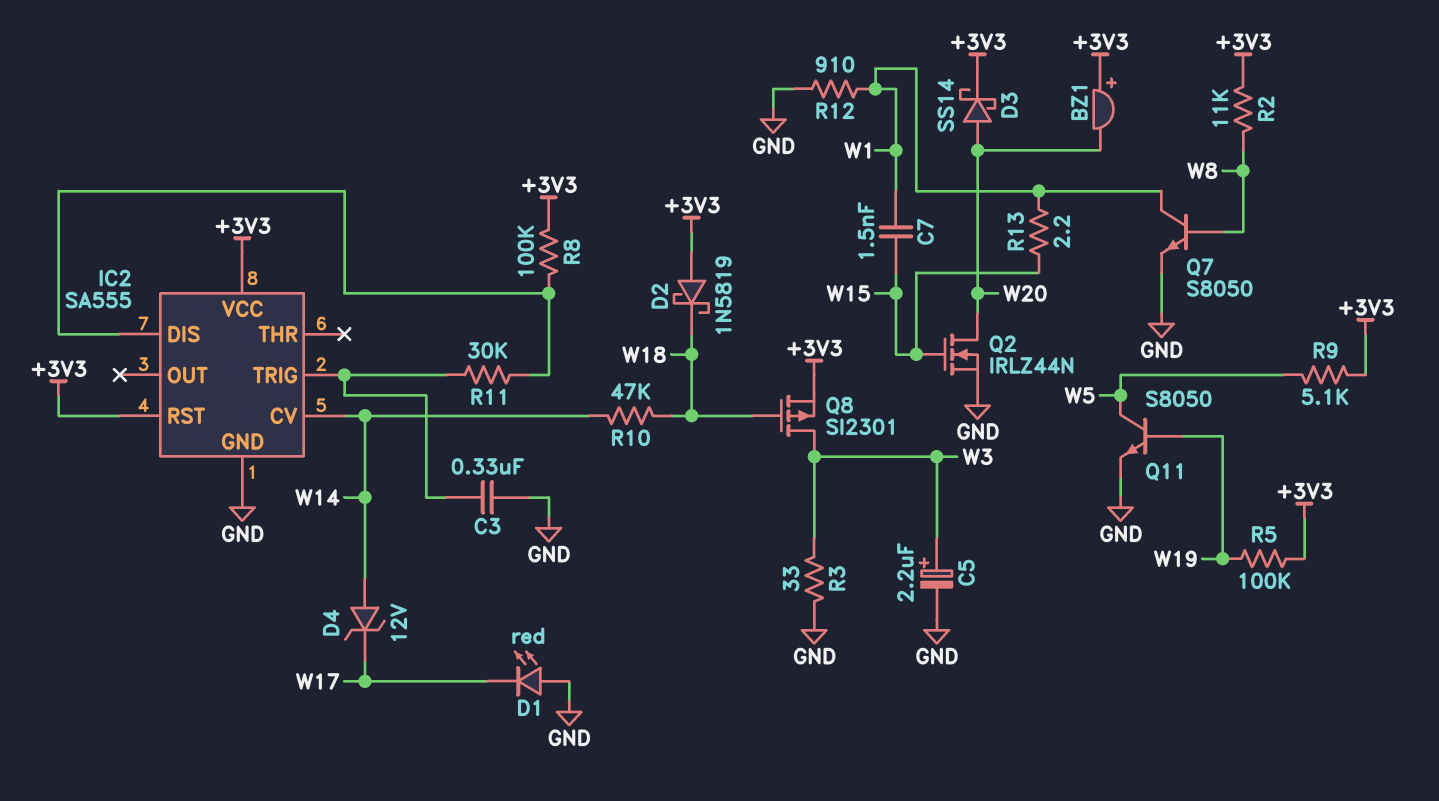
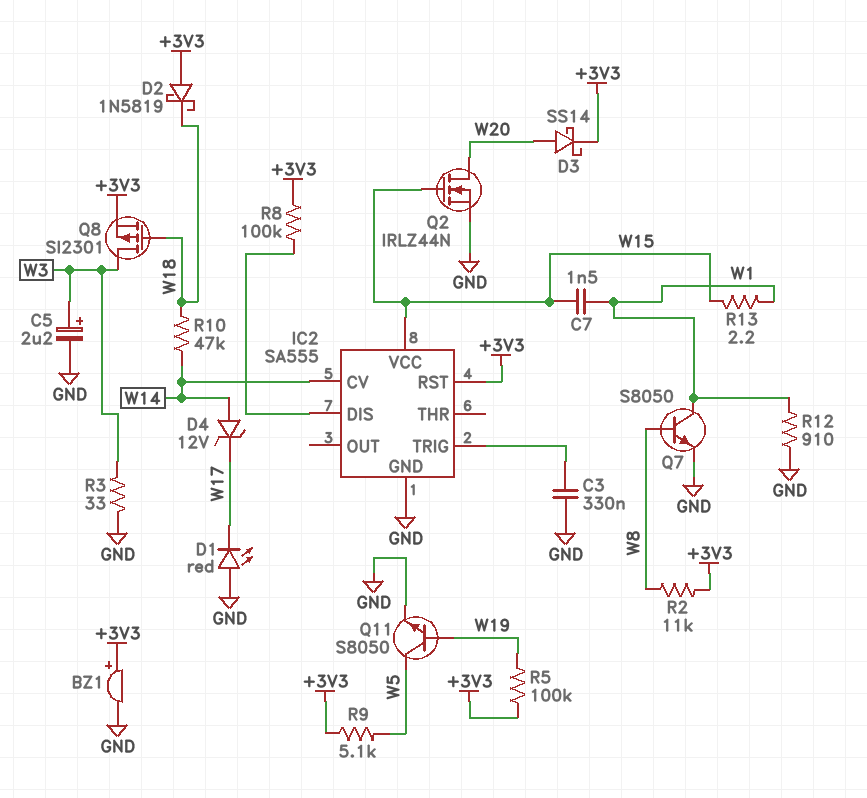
BZ1: buzzer (plus +3V3, minus W20) -> buzzer (plus +3V3, minus GND)
IC2 pin VCC: +3V3 -> W15
R11: 30k (IC2/DIS, IC2/TRIG) -> none

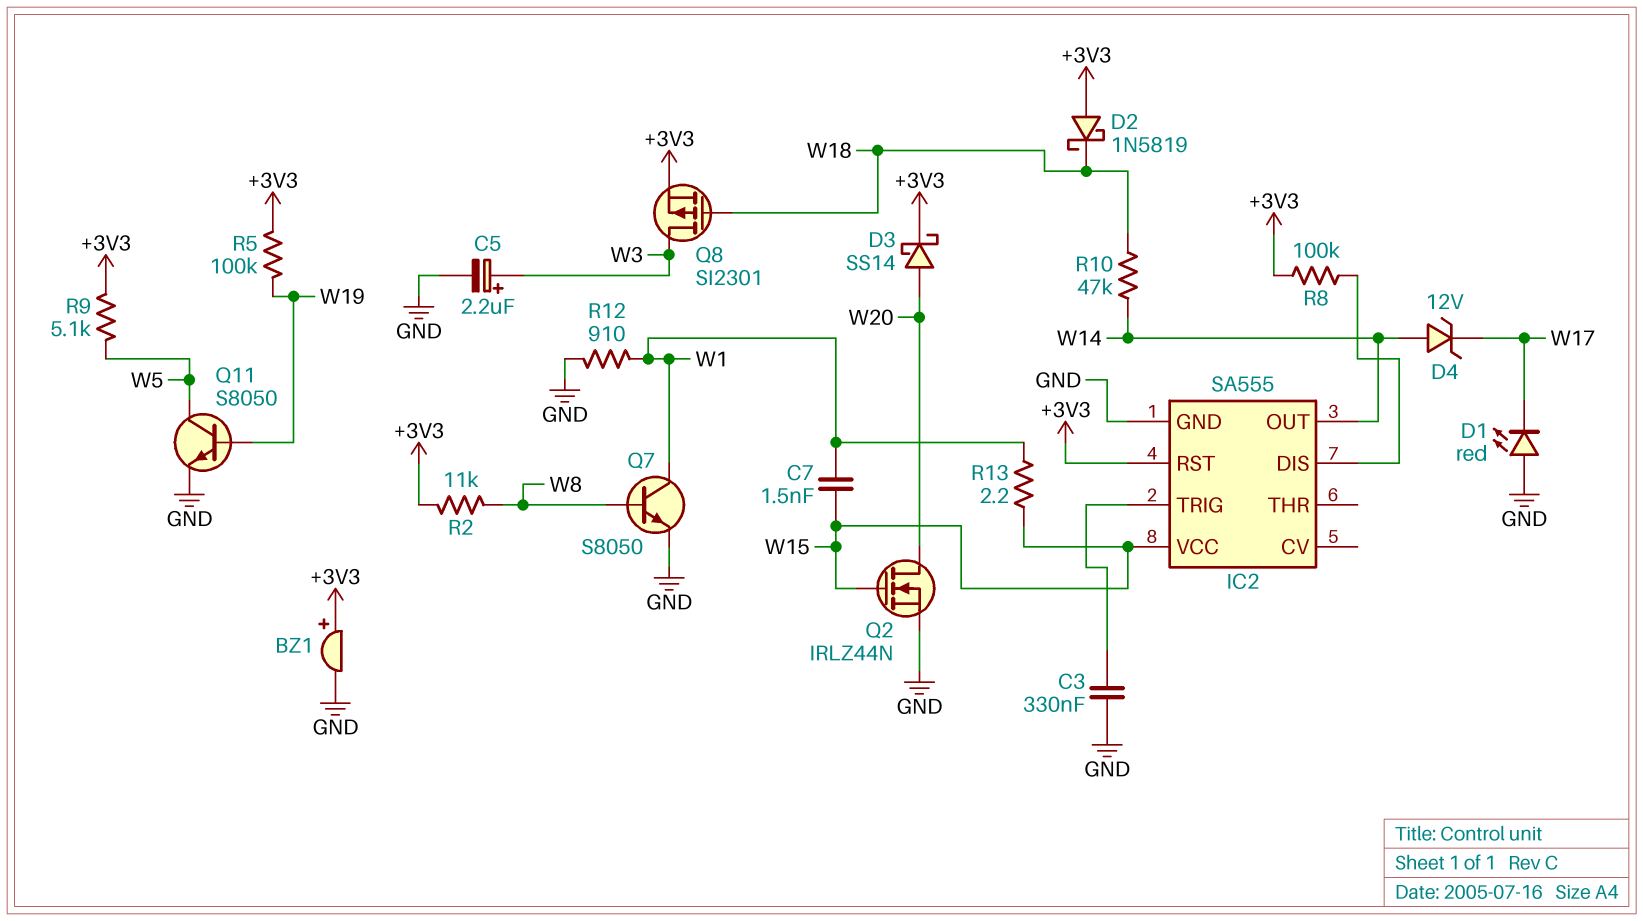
IC2 pin CV: W14 -> none
IC2 pin OUT: none -> W14
R3: 33 (GND, W3) -> none

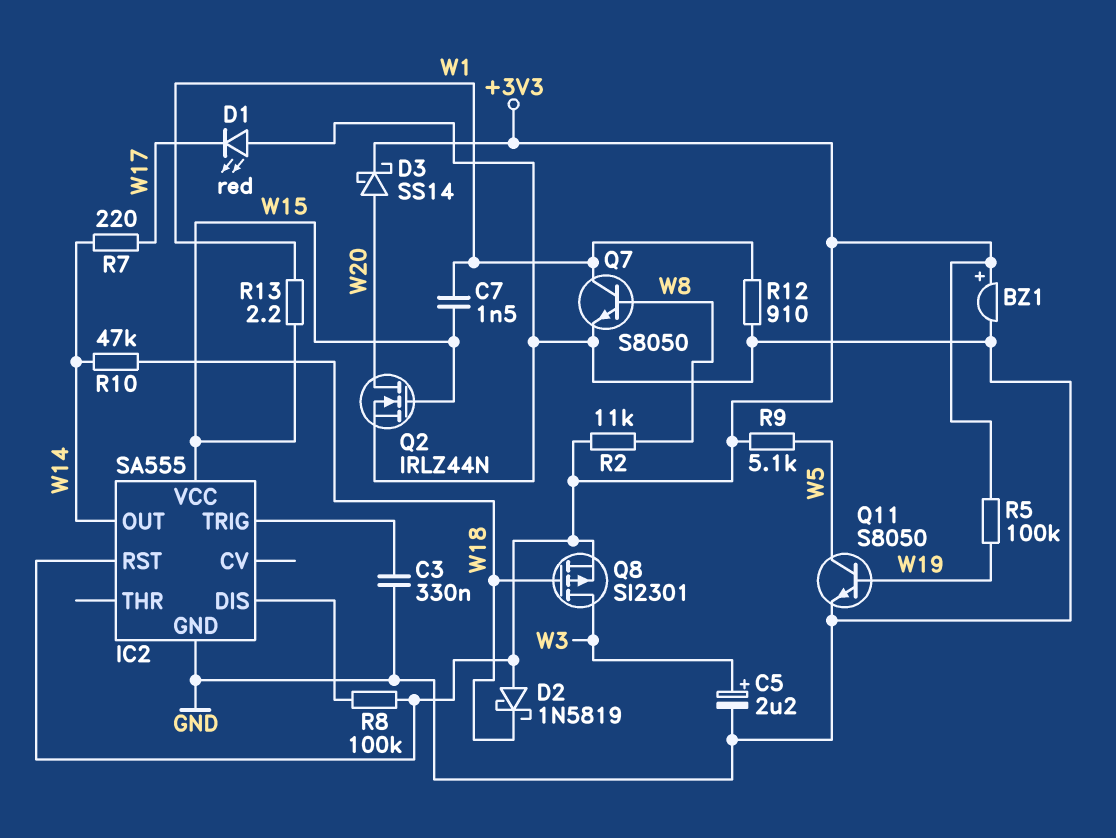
D4: zener 12V (A W14, K W17) -> none
R7: none -> 220 (W14, W17)

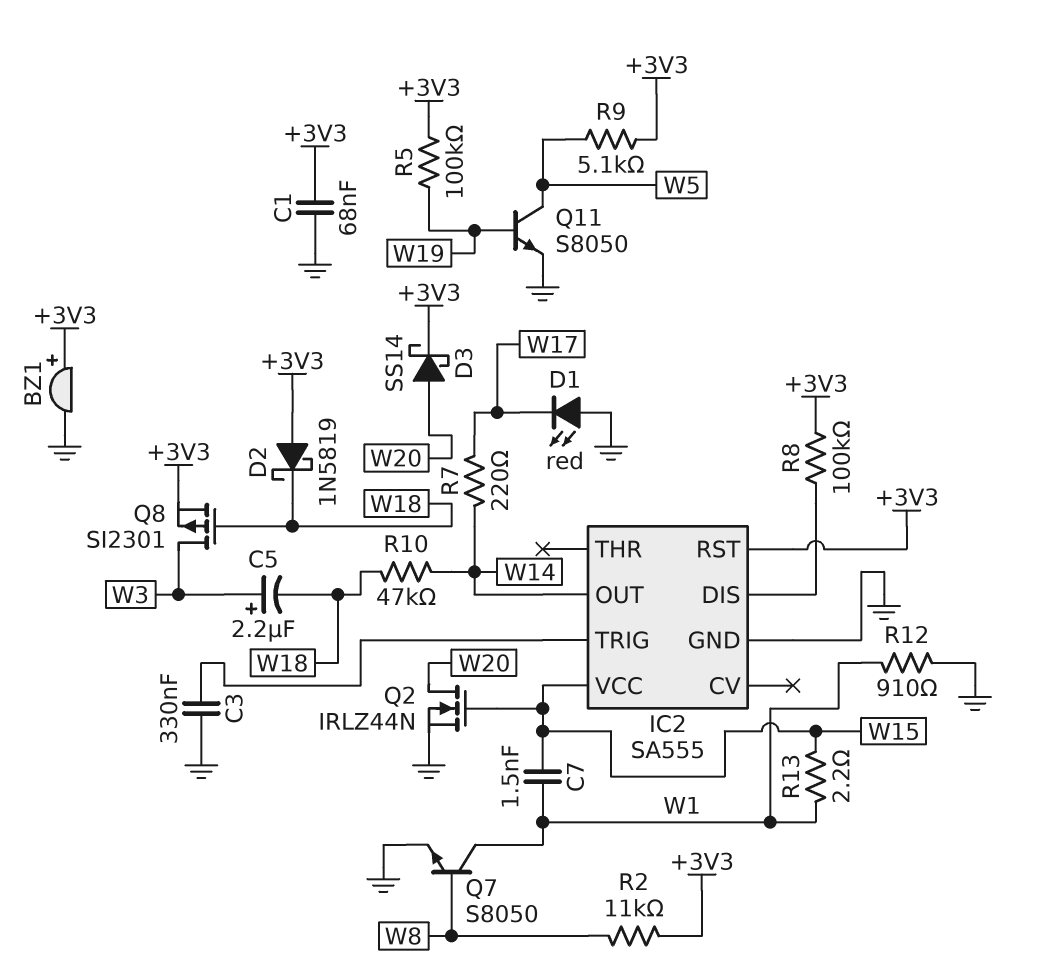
C1: none -> 68nF (+3V3, GND)
C5: 2.2uF (plus W3, minus GND) -> 2.2uF (plus W3, minus W18)

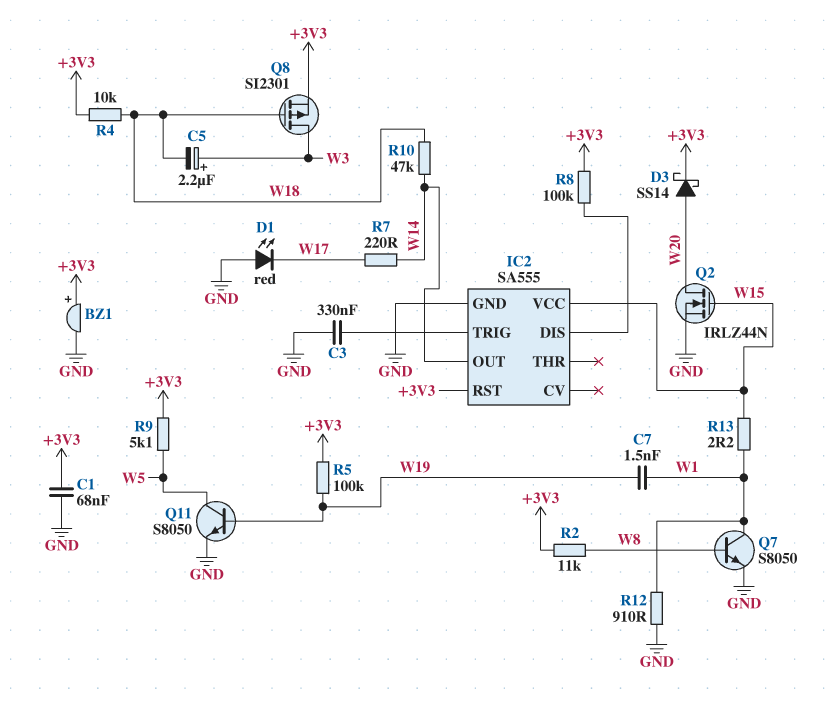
C7: 1.5nF (W1, W15) -> 1.5nF (W1, W19)
D2: schottky 1N5819 (A +3V3, K W18) -> none
R4: none -> 10k (+3V3, W18)

